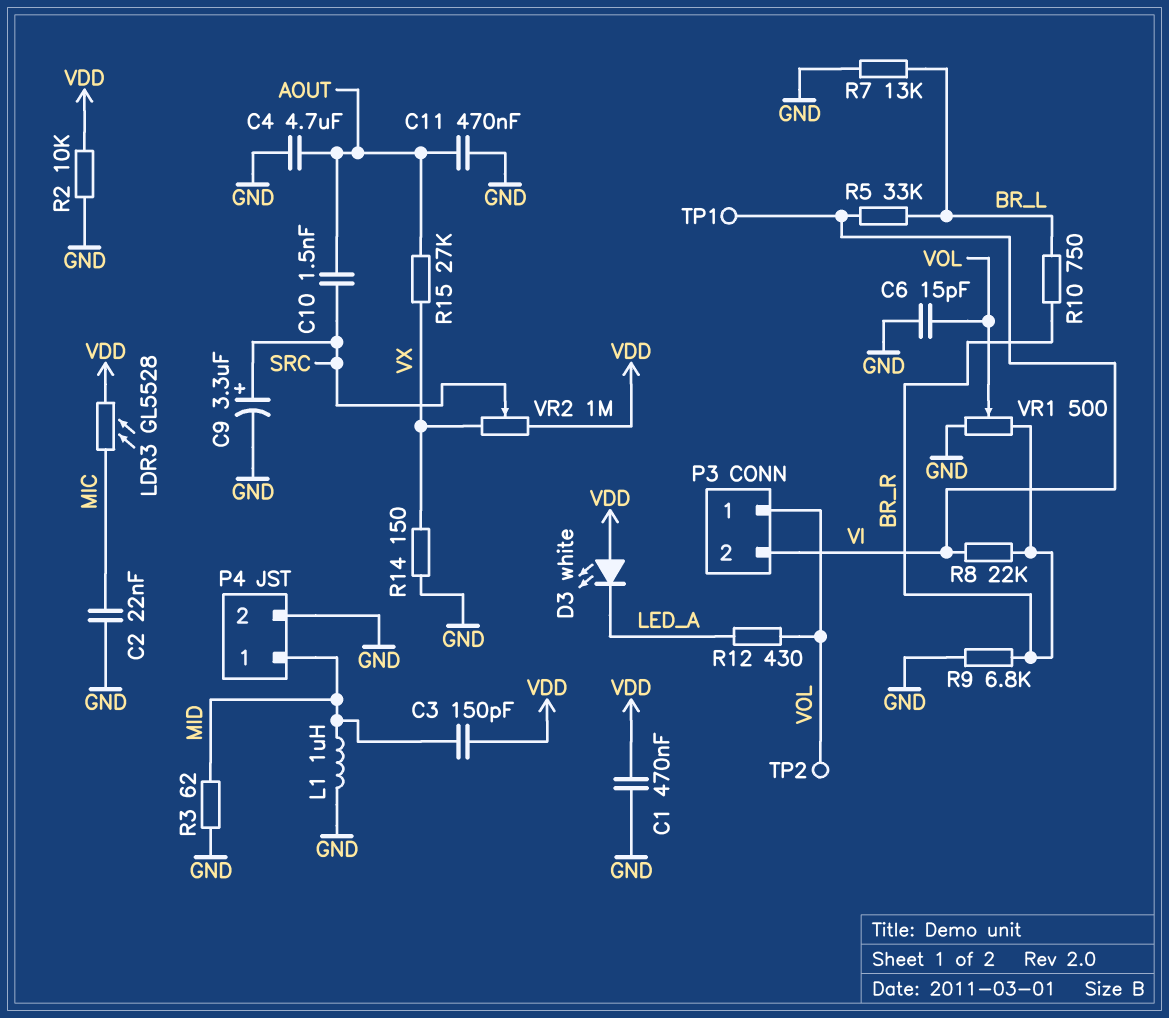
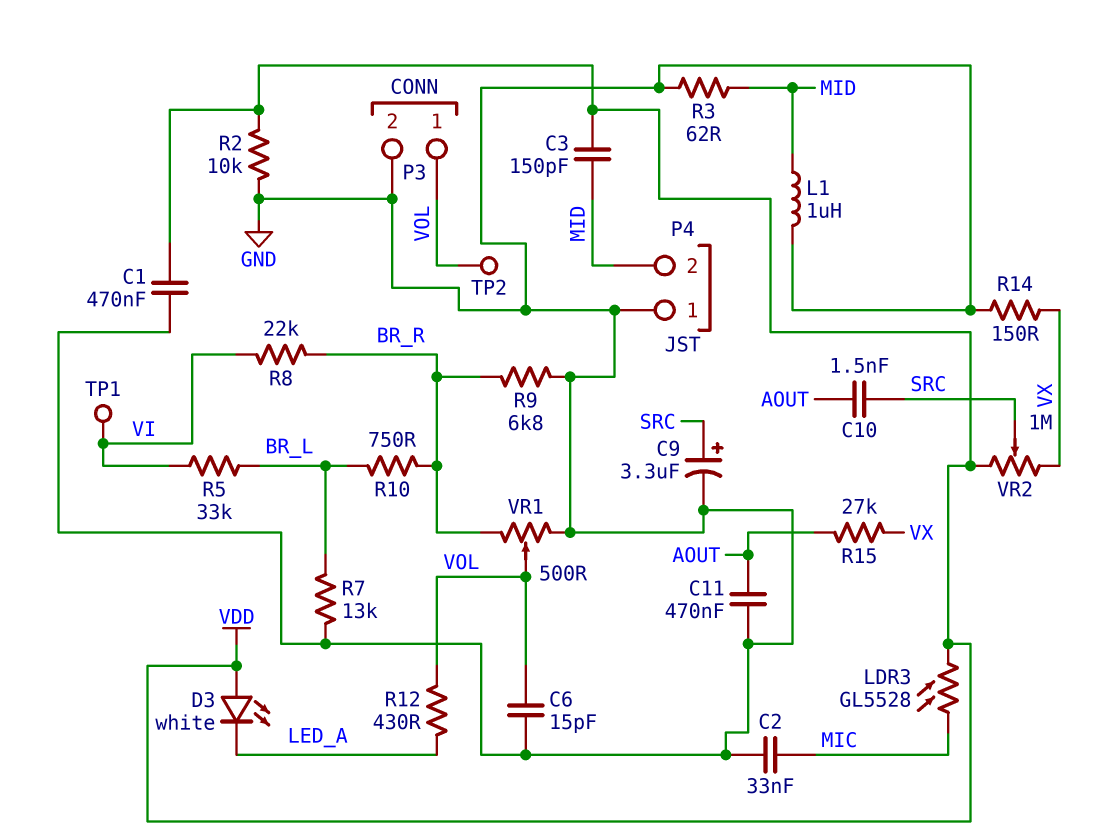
C2: 22nF (GND, MIC) -> 33nF (GND, MIC)
C4: 4.7uF (AOUT, GND) -> none
P3 pin 2: VI -> GND
P4 pin 1: MID -> GND
P4 pin 2: GND -> MID

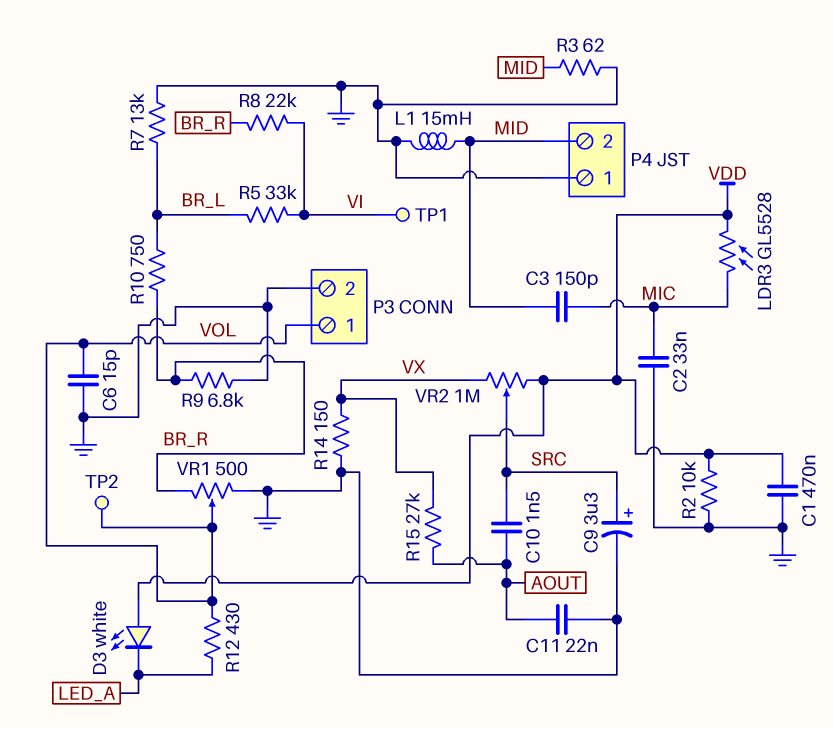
C3: 150pF (MID, VDD) -> 150pF (MIC, MID)
C11: 470nF (AOUT, GND) -> 22nF (AOUT, GND)
L1: 1uH (GND, MID) -> 15mH (GND, MID)

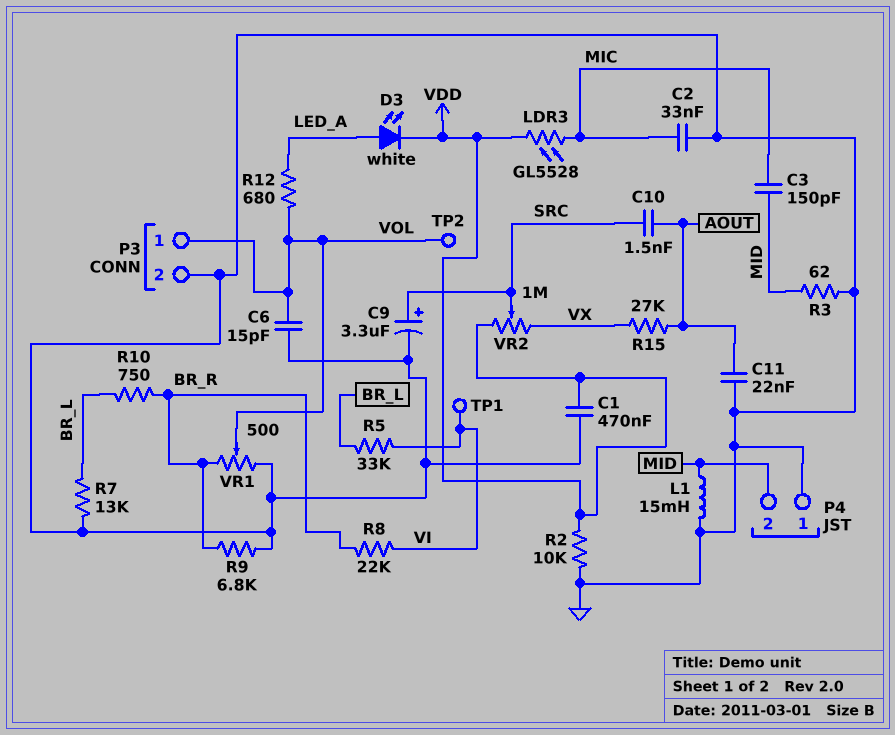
D3: LED white (A VDD, K LED_A) -> LED white (A LED_A, K VDD)
R12: 430 (LED_A, VOL) -> 680 (LED_A, VOL)
R14: 150 (GND, VX) -> none

